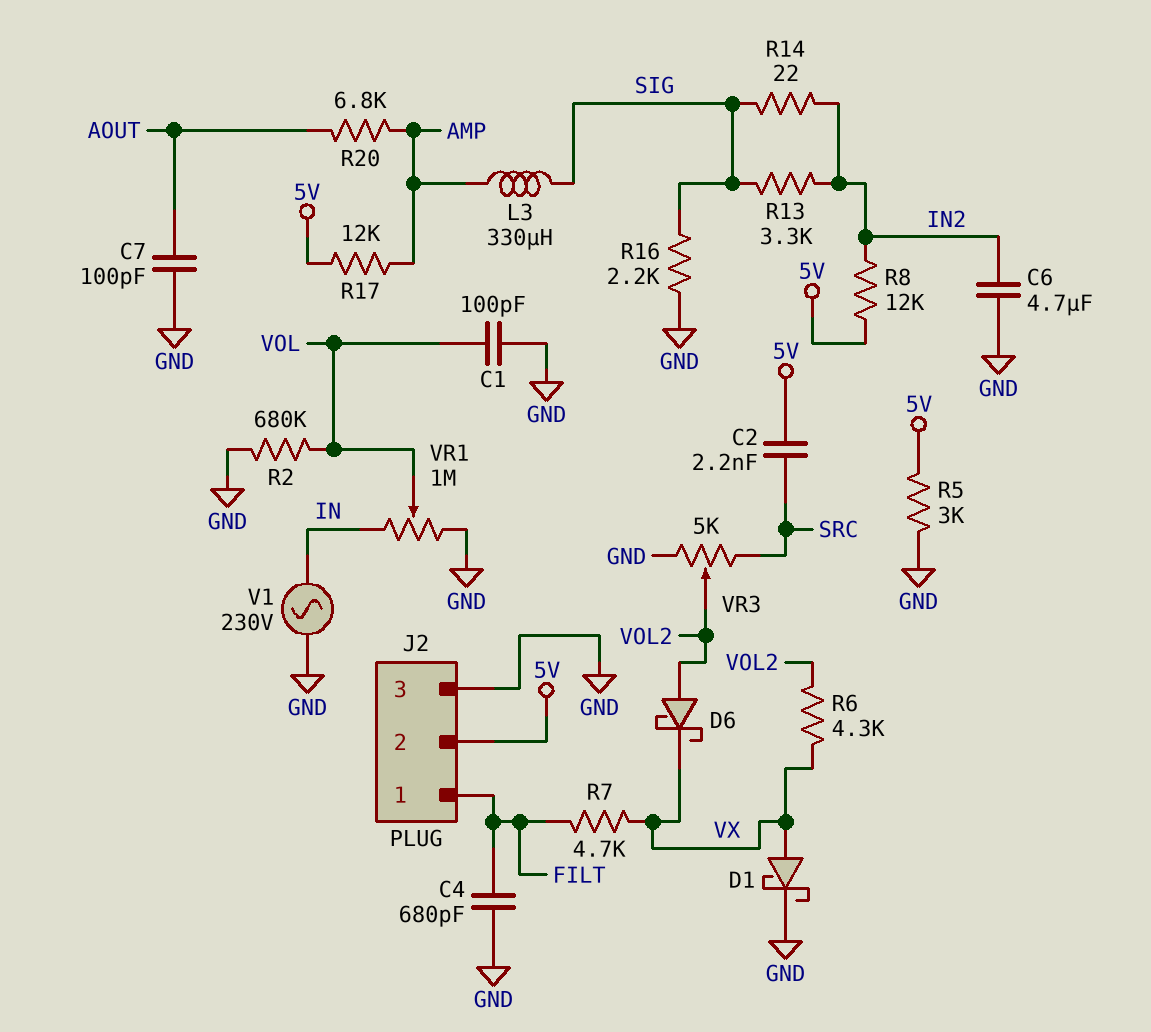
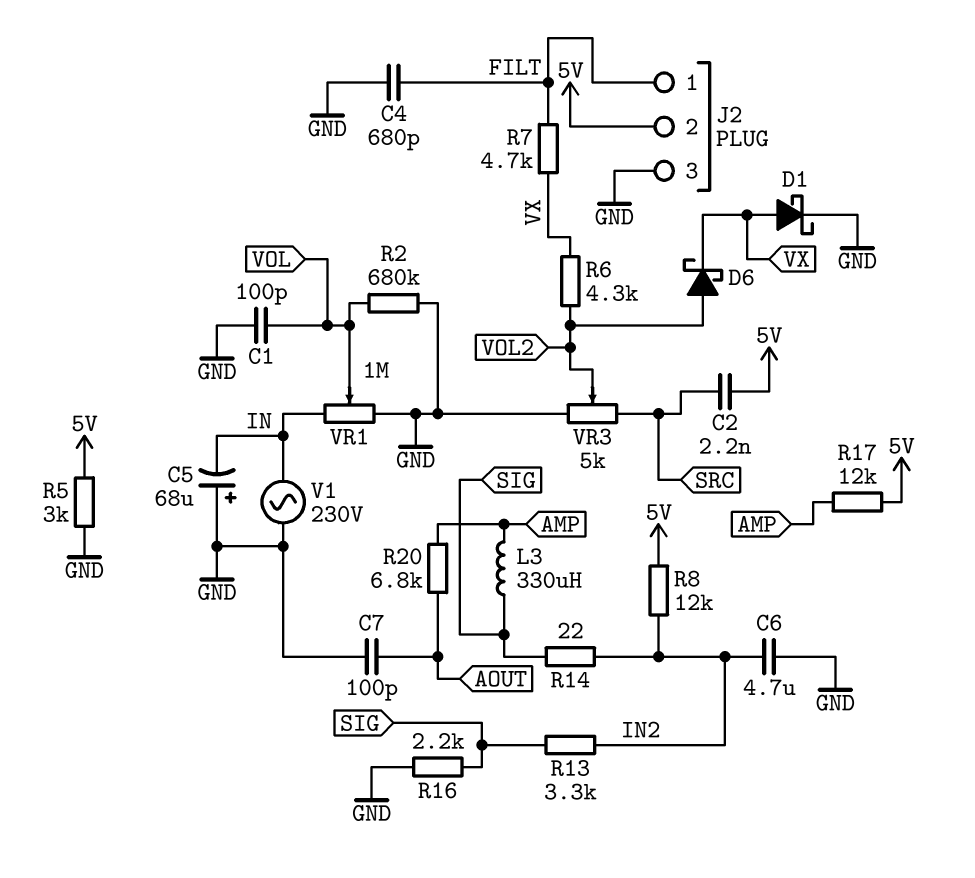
C5: none -> 68uF (plus GND, minus IN)

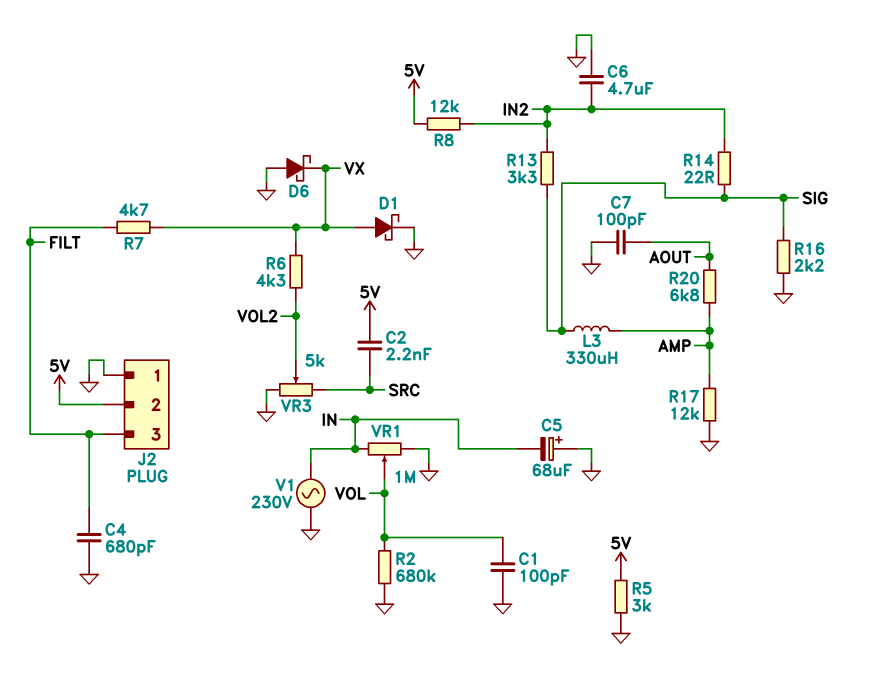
D6: schottky (A VOL2, K VX) -> schottky (A GND, K VX)
J2 pin 1: FILT -> GND
J2 pin 3: GND -> FILT
R17: 12k (5V, AMP) -> 12k (AMP, GND)

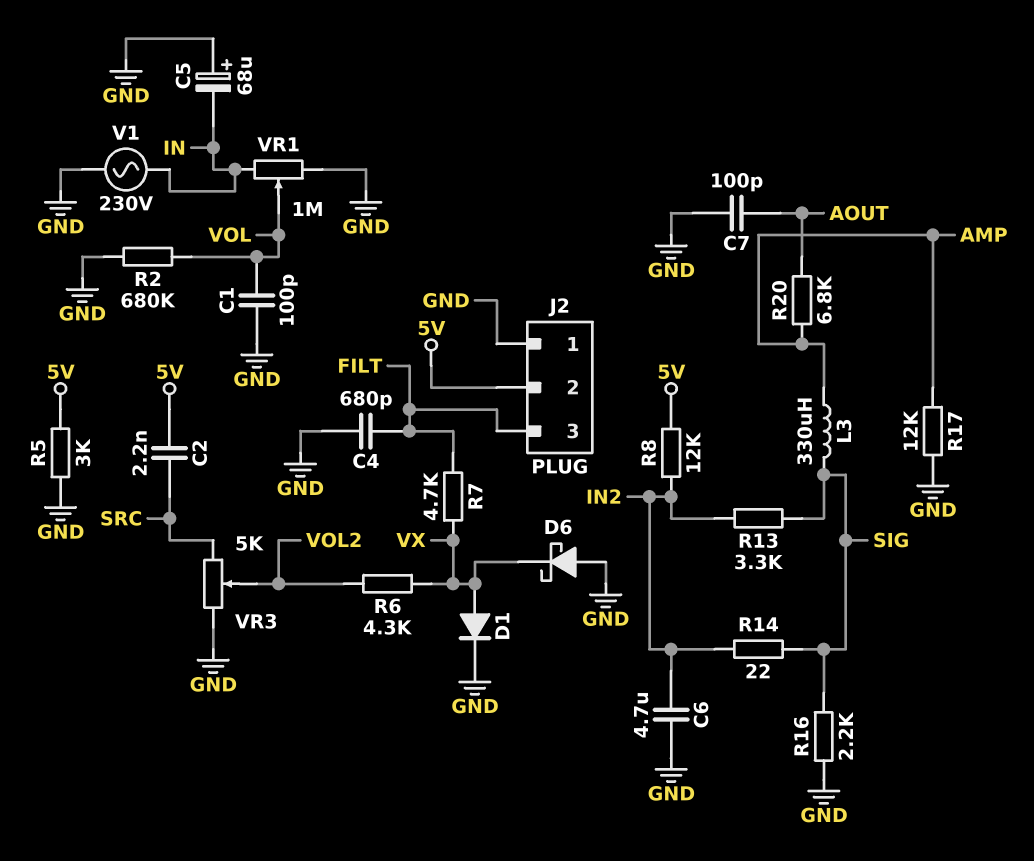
D1: schottky (A VX, K GND) -> diode (A VX, K GND)

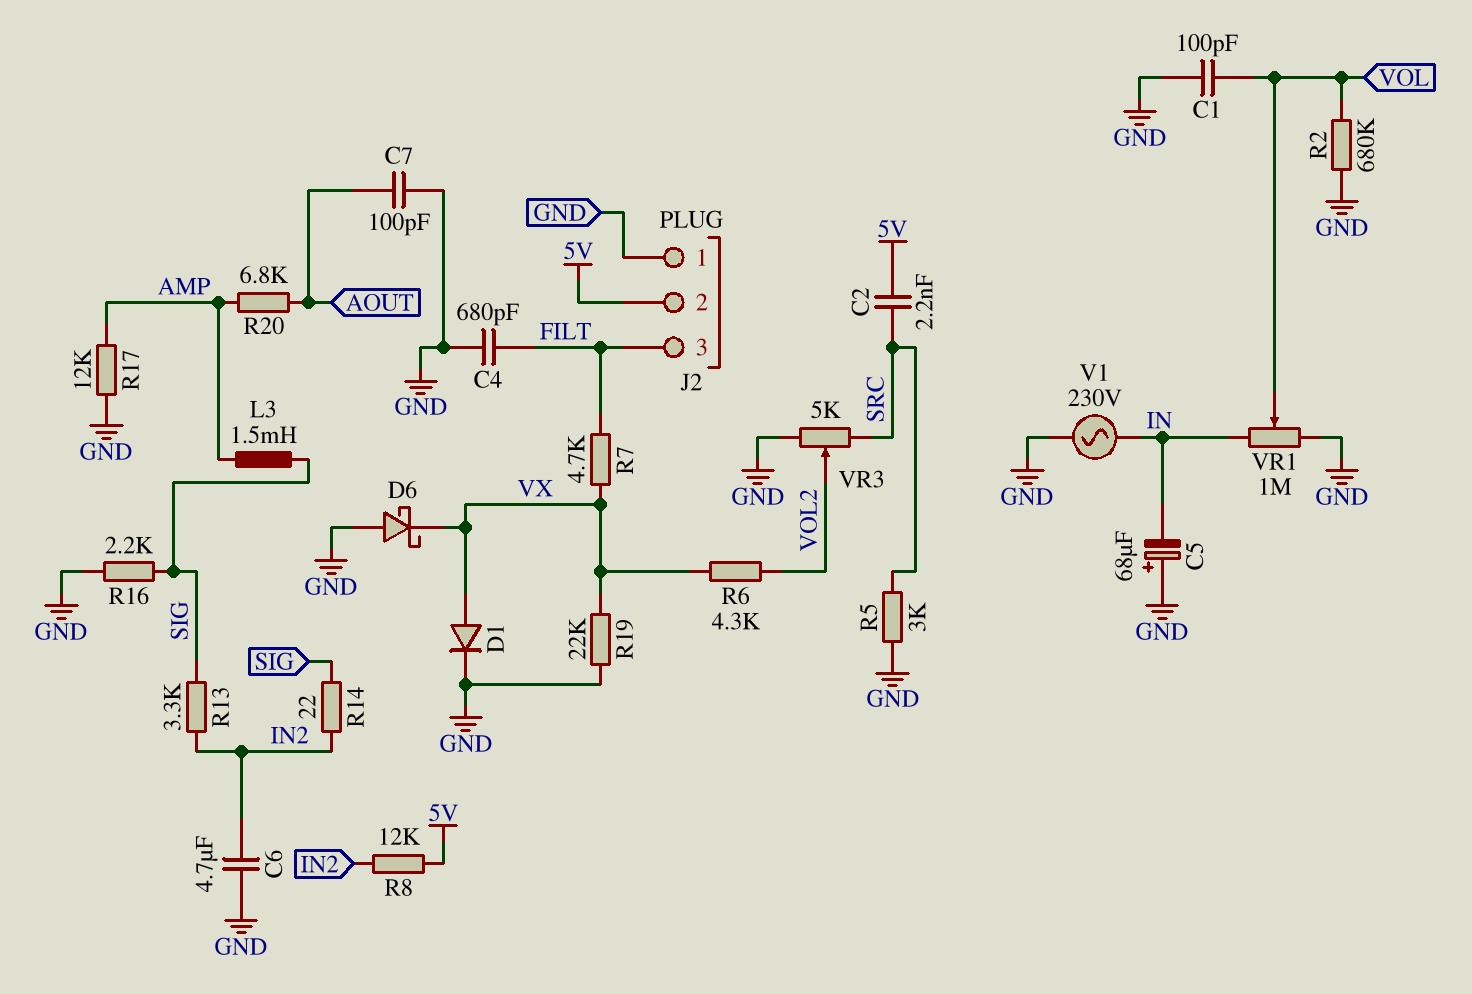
L3: 330uH (AMP, SIG) -> 1.5mH (AMP, SIG)
R5: 3k (5V, GND) -> 3k (GND, SRC)
R19: none -> 22k (GND, VX)

